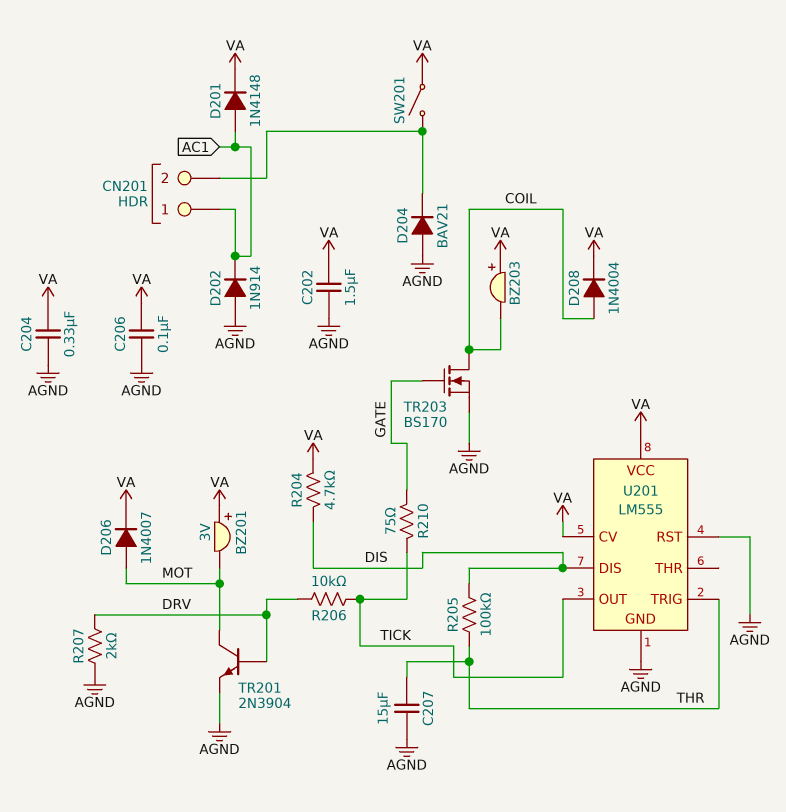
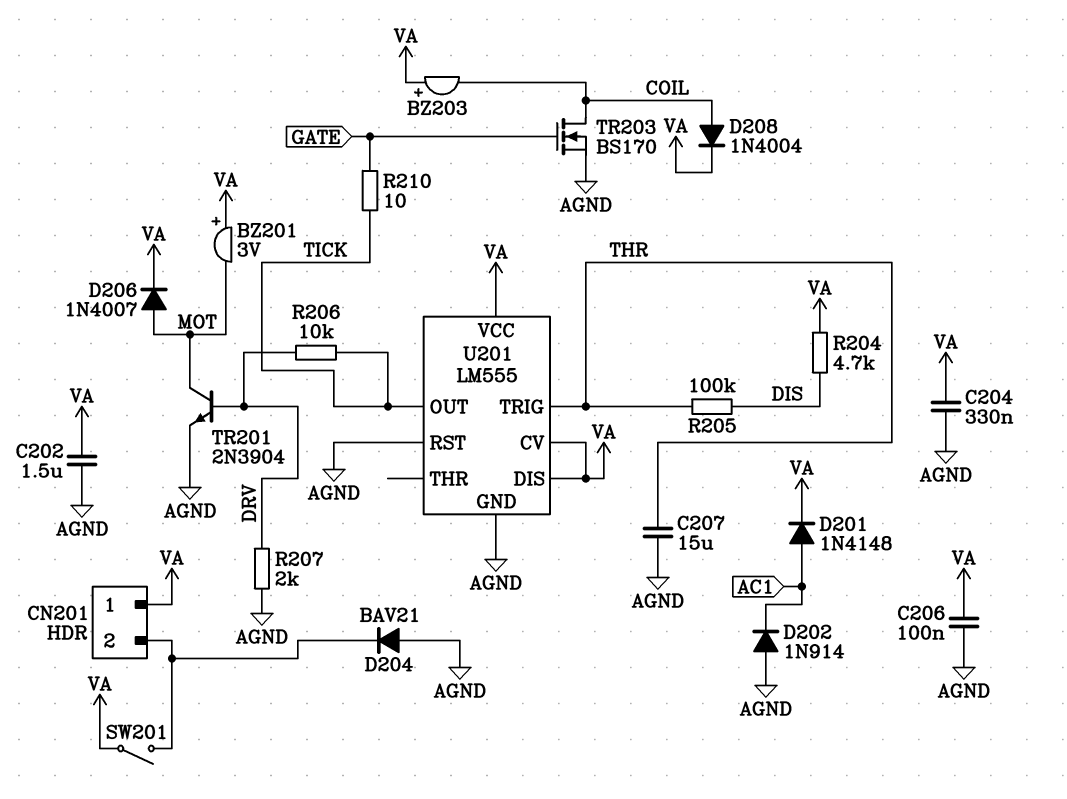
CN201 pin 1: AC1 -> VA
R210: 75 (GATE, TICK) -> 10 (GATE, TICK)
U201 pin DIS: DIS -> VA

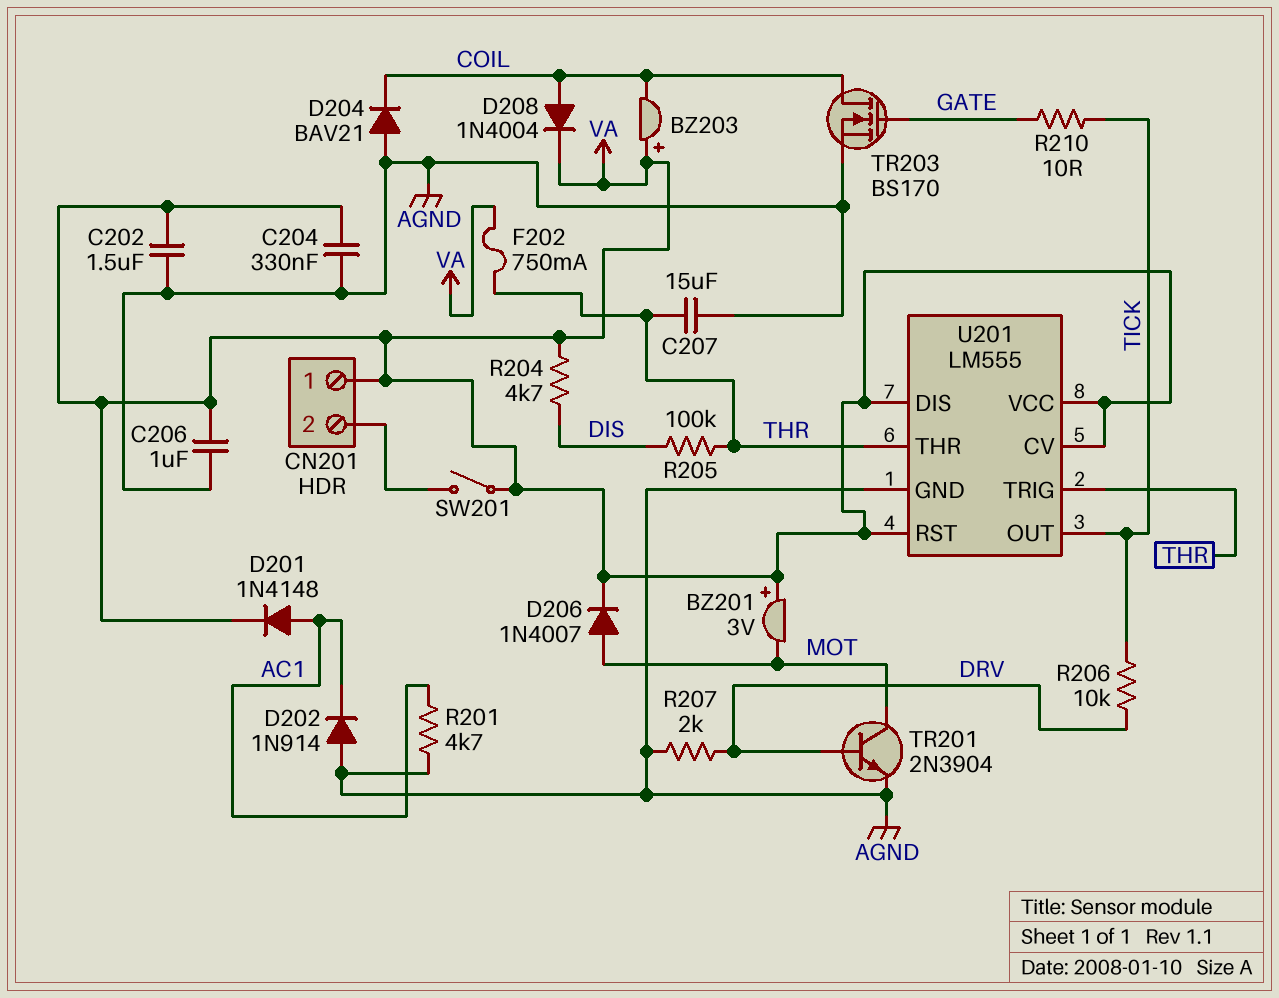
C206: 100nF (AGND, VA) -> 1uF (AGND, VA)
D204: diode BAV21 (A AGND, K CN201/2) -> diode BAV21 (A AGND, K COIL)
F202: none -> 750mA (THR, VA)
R201: none -> 4.7k (AC1, AGND)
U201 pin RST: AGND -> VA
U201 pin THR: none -> THR

